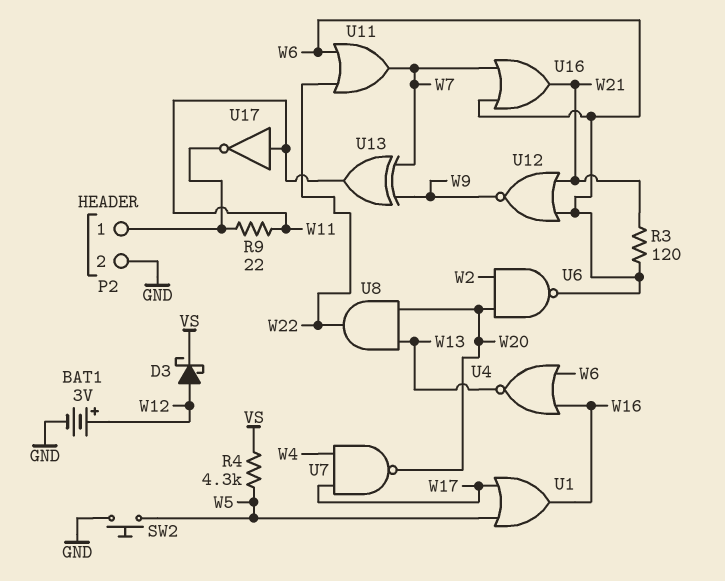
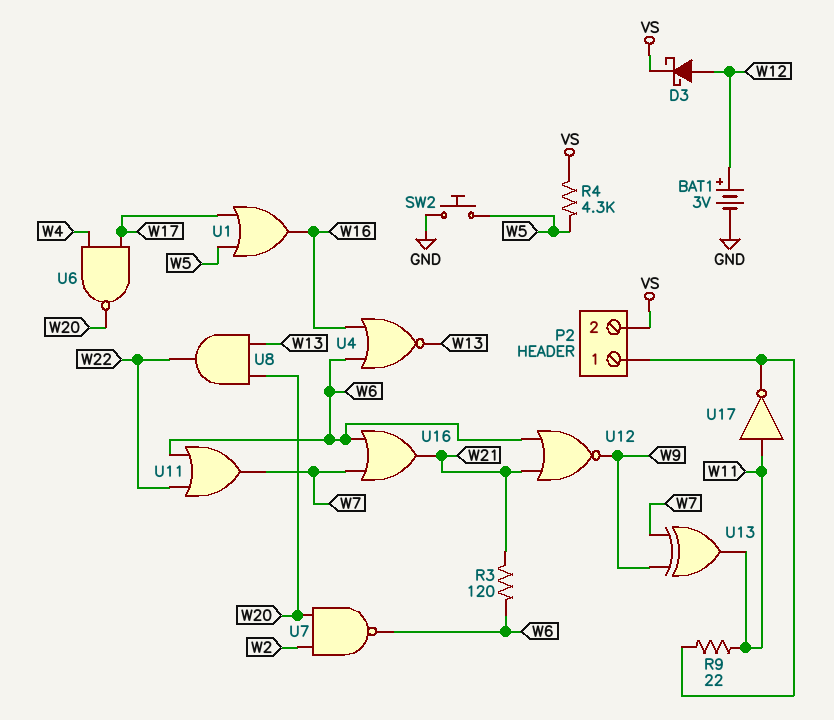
P2 pin 2: GND -> VS
U6: NAND (in W2, in W20, out W6) -> NAND (in W4, in W17, out W20)
U7: NAND (in W4, in W17, out W20) -> NAND (in W2, in W20, out W6)

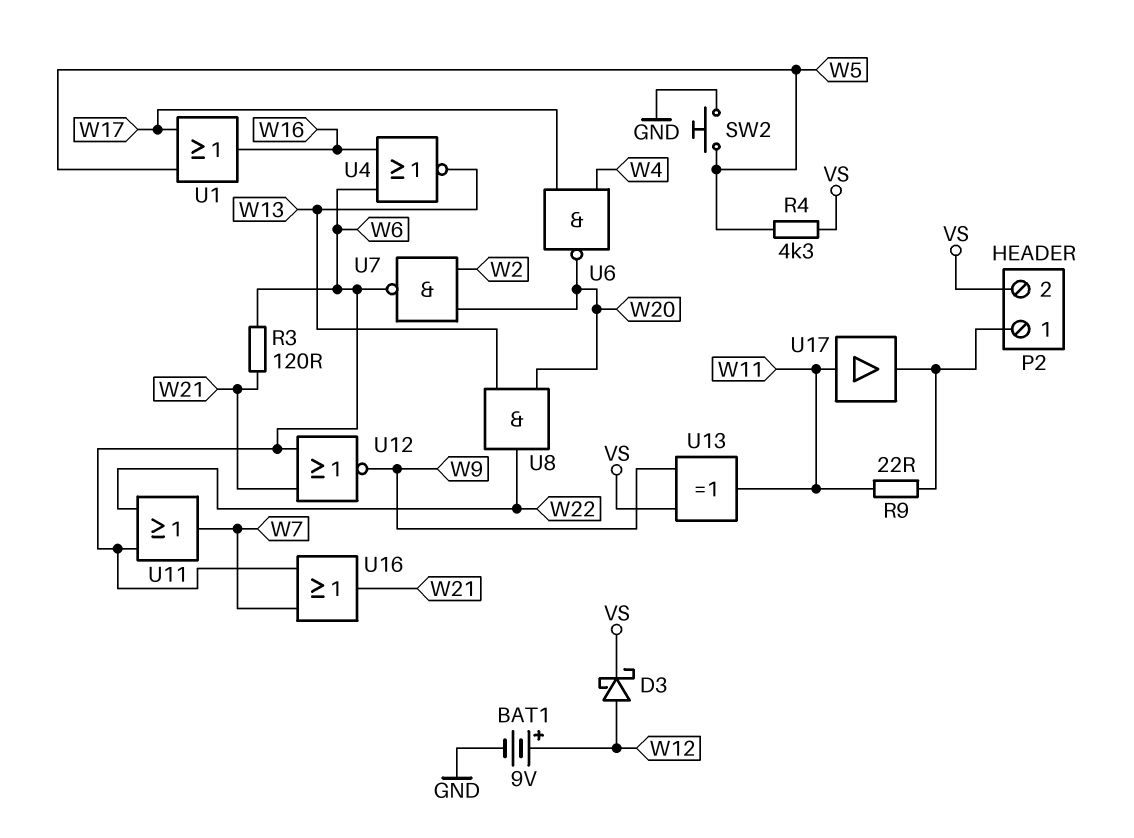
BAT1: 3V (plus W12, minus GND) -> 9V (plus W12, minus GND)
U13: XOR (in W7, in W9, out W11) -> XOR (in VS, in W9, out W11)
U17: NOT (in W11, out P2/1) -> buffer (in W11, out P2/1)

